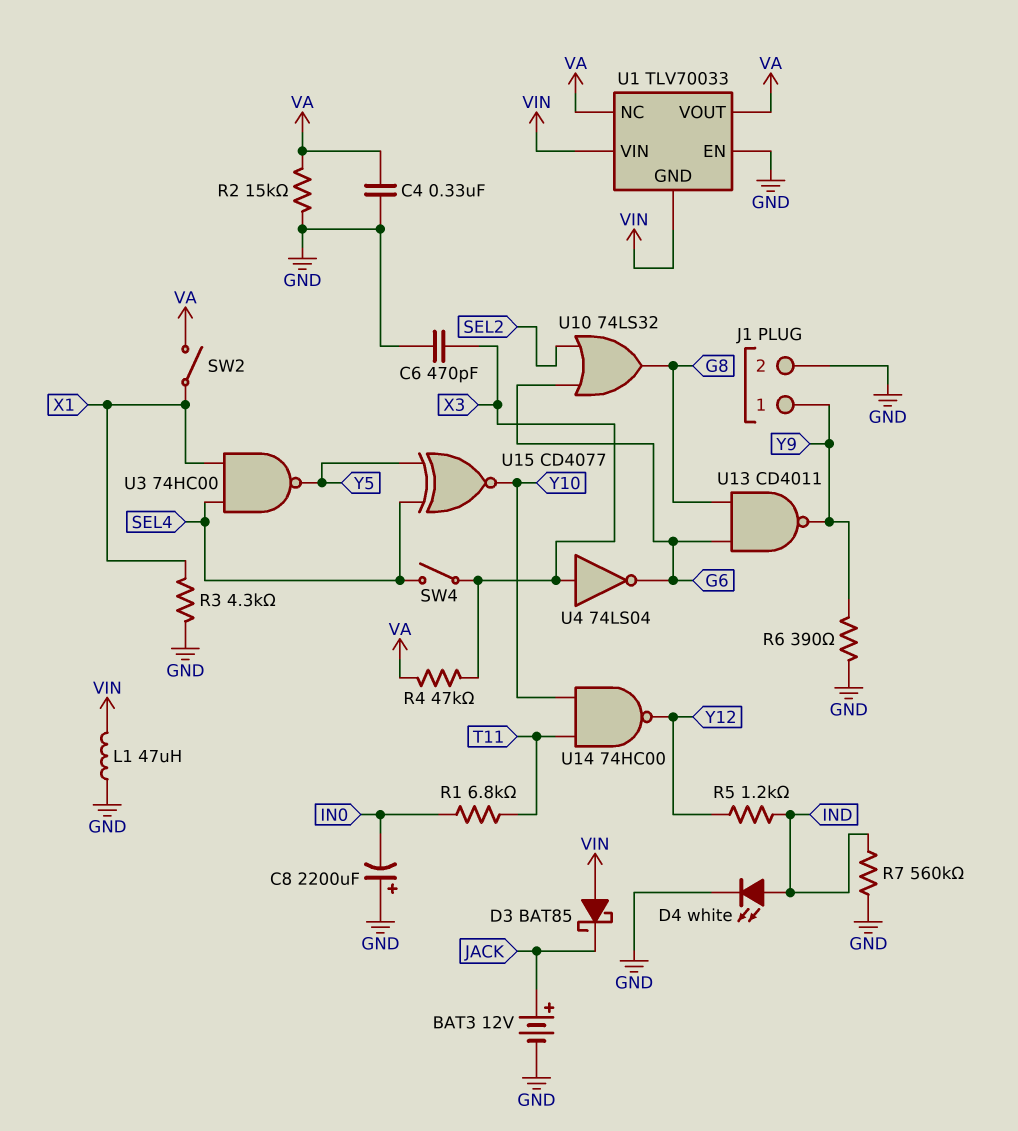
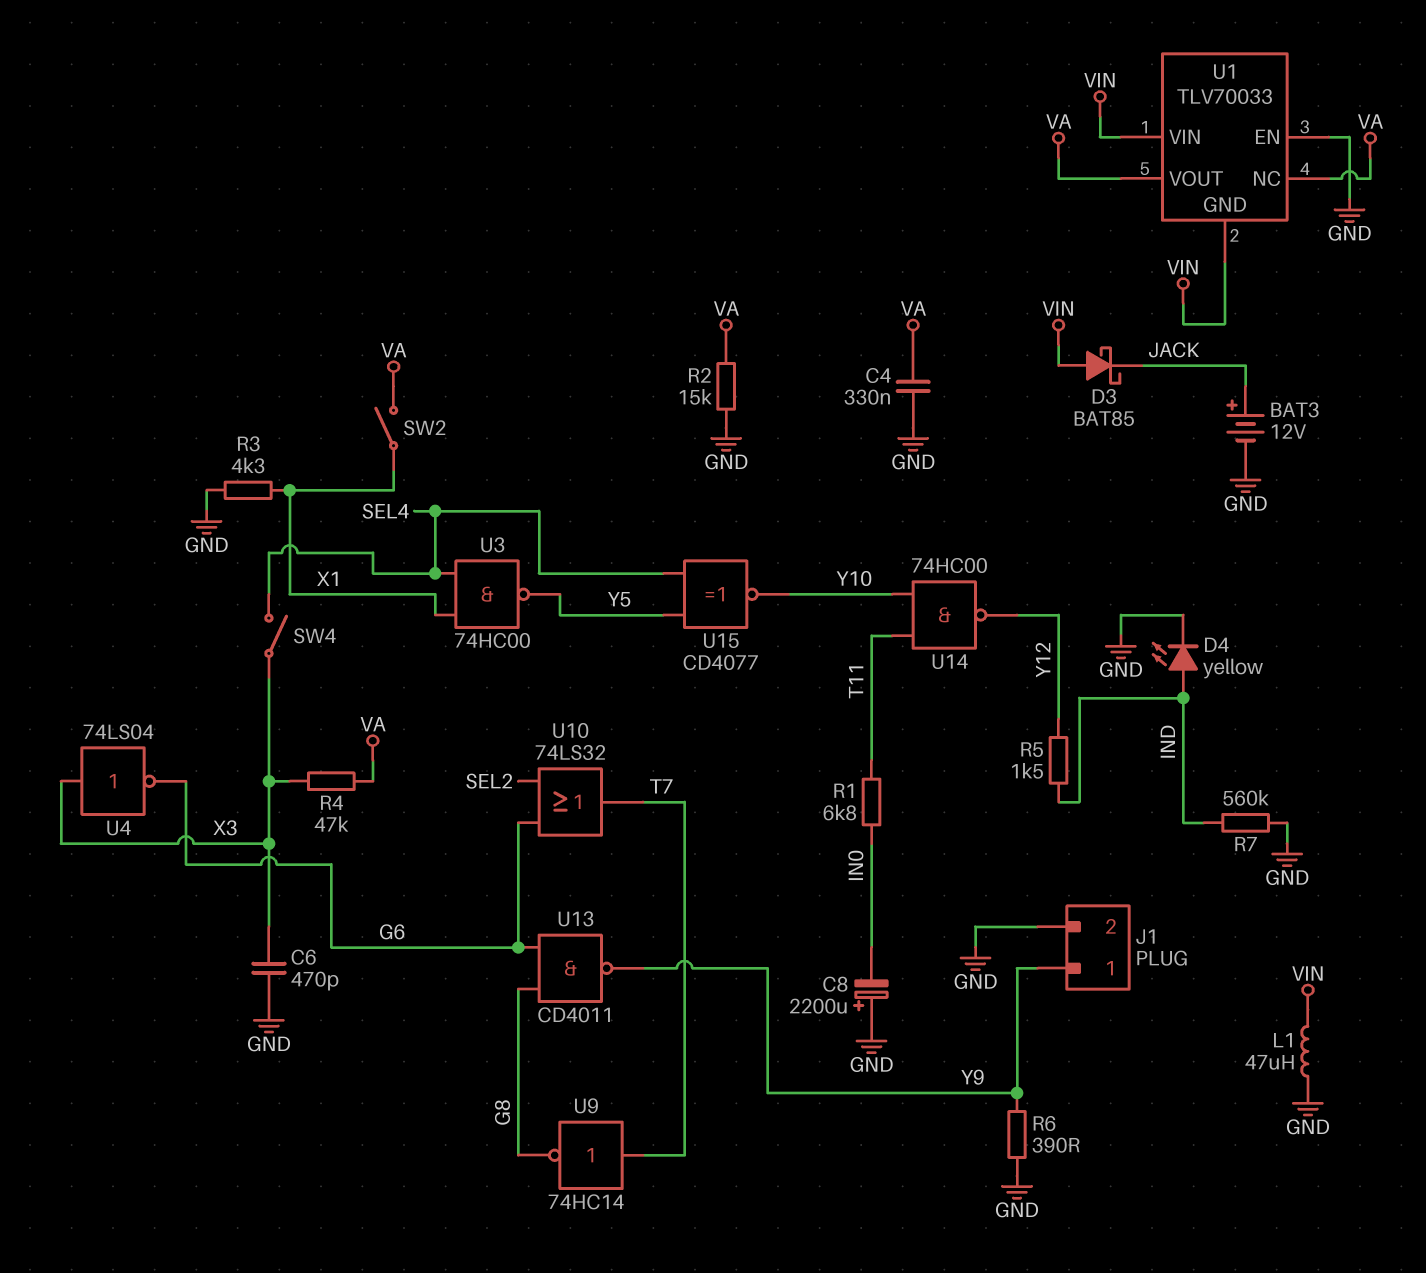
D4: LED white (A IND, K GND) -> LED yellow (A IND, K GND)
R5: 1.2k (IND, Y12) -> 1.5k (IND, Y12)
U9: none -> NOT 74HC14 (in T7, out G8)
U10: OR 74LS32 (in G6, in SEL2, out G8) -> OR 74LS32 (in G6, in SEL2, out T7)

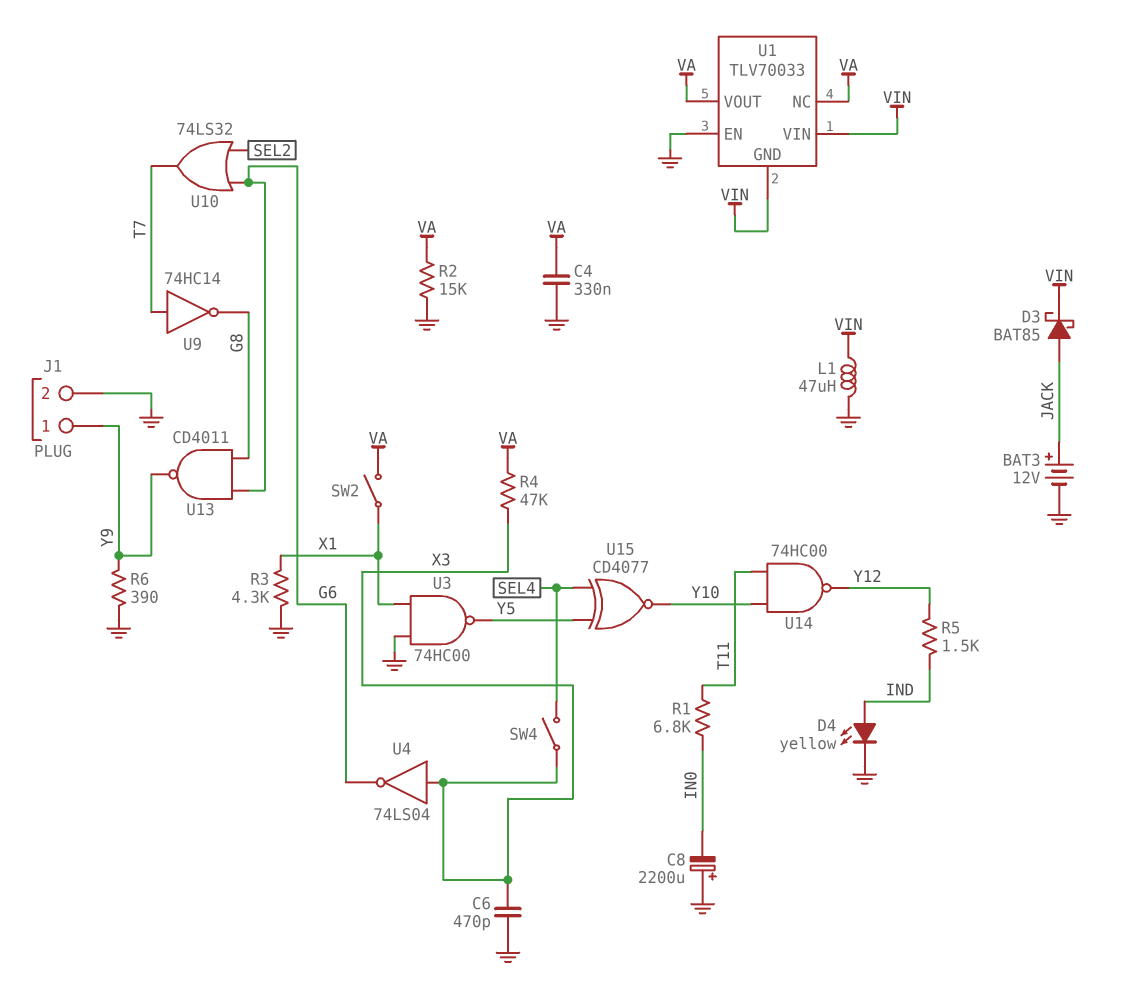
D3: schottky BAT85 (A VIN, K JACK) -> schottky BAT85 (A JACK, K VIN)
R7: 560k (GND, IND) -> none
U3: NAND 74HC00 (in SEL4, in X1, out Y5) -> NAND 74HC00 (in GND, in X1, out Y5)

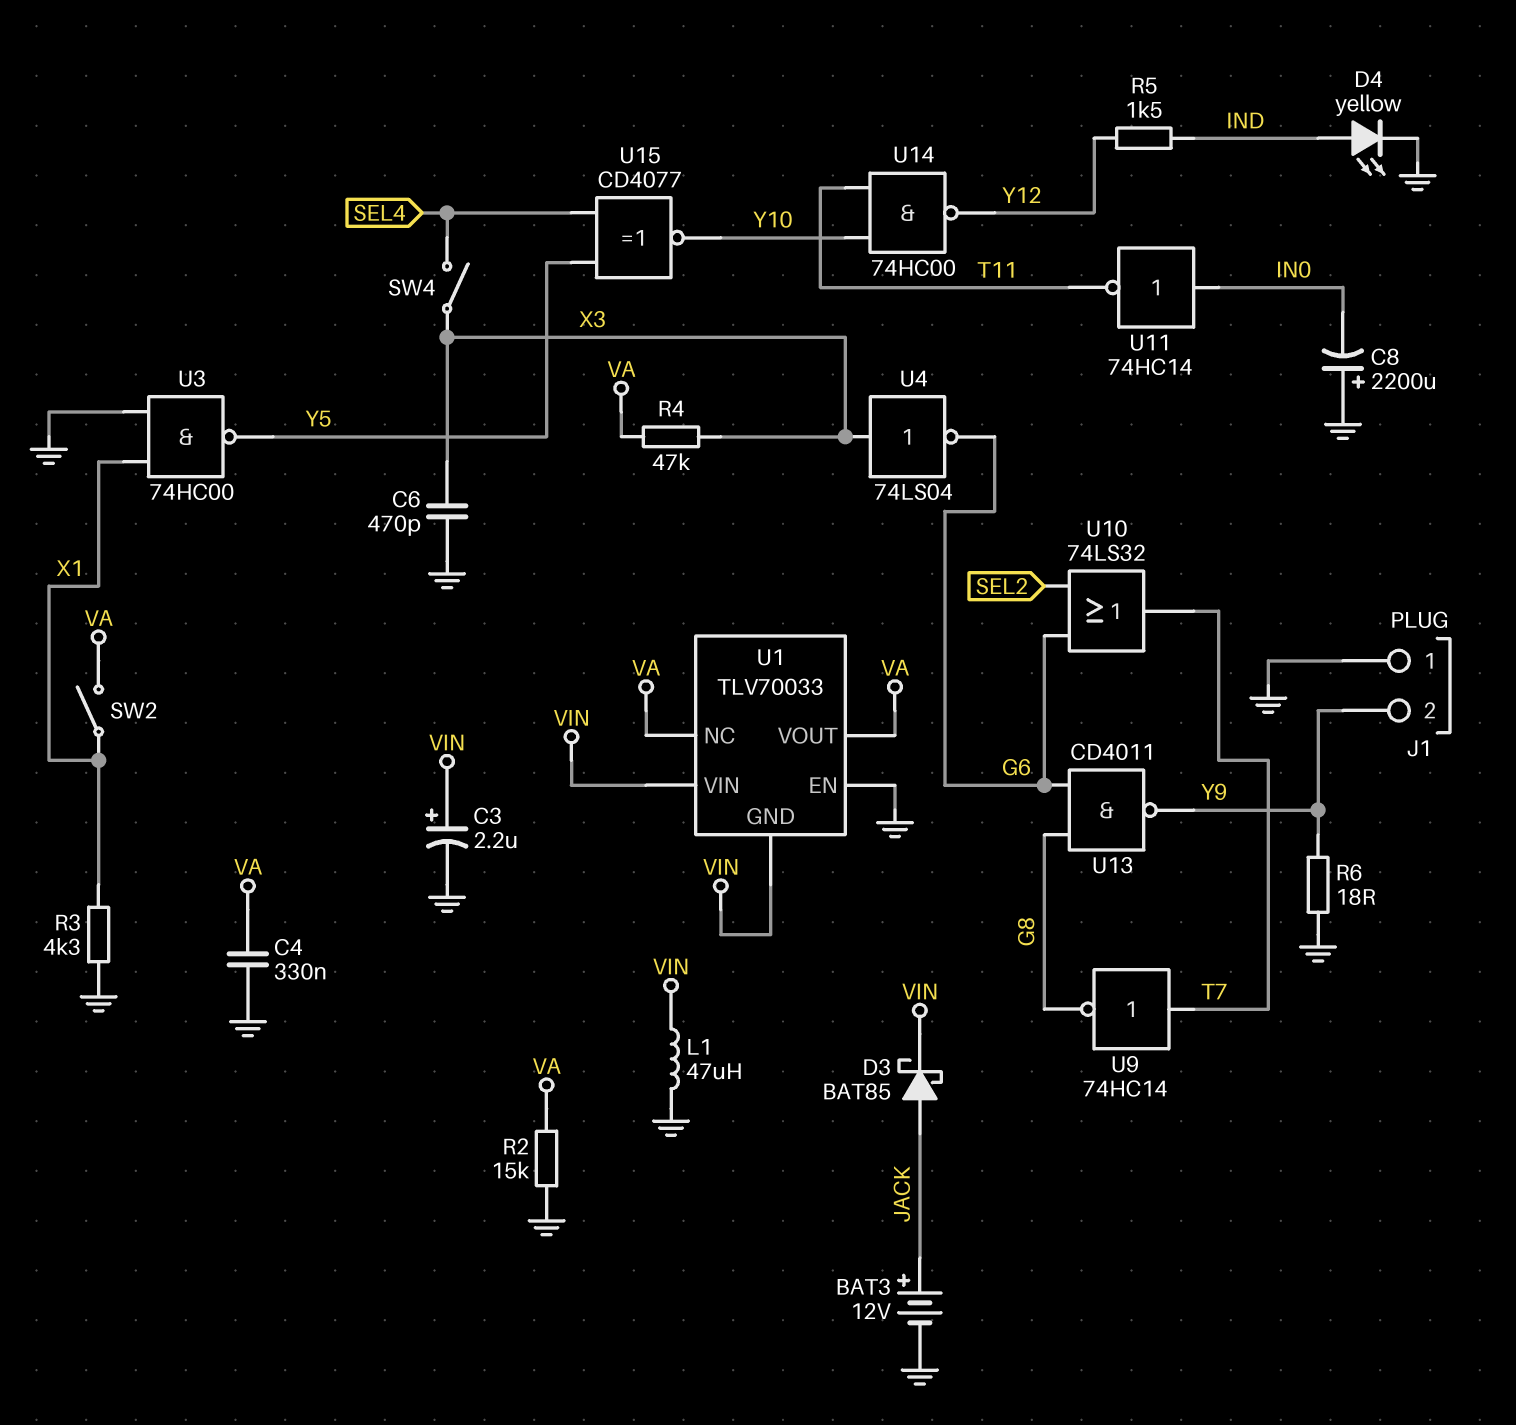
C3: none -> 2.2uF (plus VIN, minus GND)
J1 pin 1: Y9 -> GND
J1 pin 2: GND -> Y9
R1: 6.8k (IN0, T11) -> none
R6: 390 (GND, Y9) -> 18 (GND, Y9)
U11: none -> NOT 74HC14 (in IN0, out T11)

